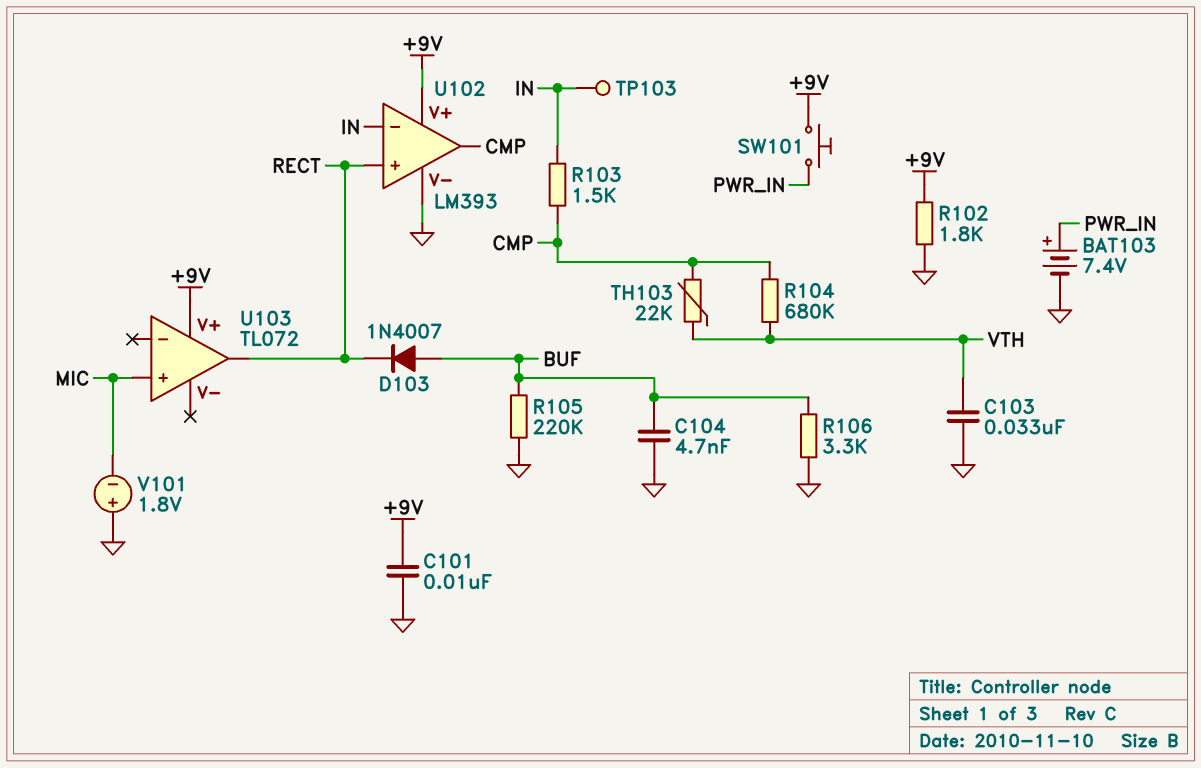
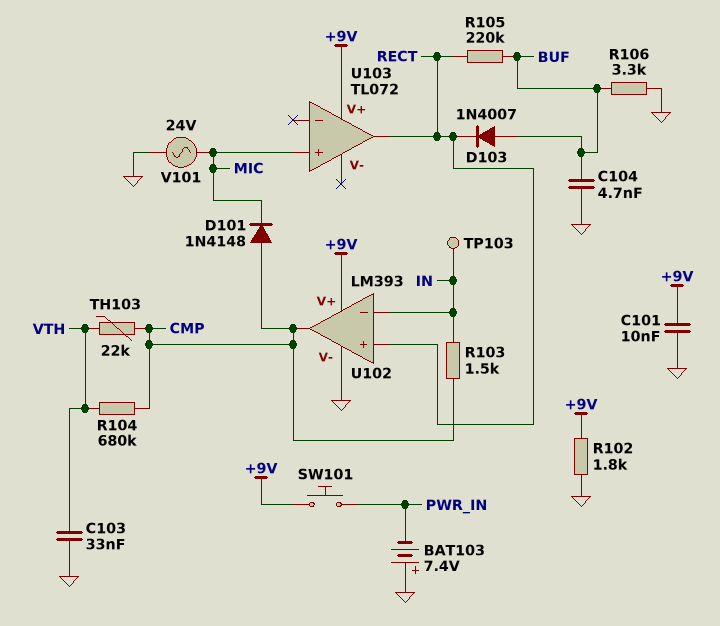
BAT103: 7.4V (plus PWR_IN, minus GND) -> 7.4V (plus GND, minus PWR_IN)
D101: none -> diode 1N4148 (A CMP, K MIC)
R105: 220k (BUF, GND) -> 220k (BUF, RECT)
V101: 1.8V (plus GND, minus MIC) -> AC 24V (GND, MIC)

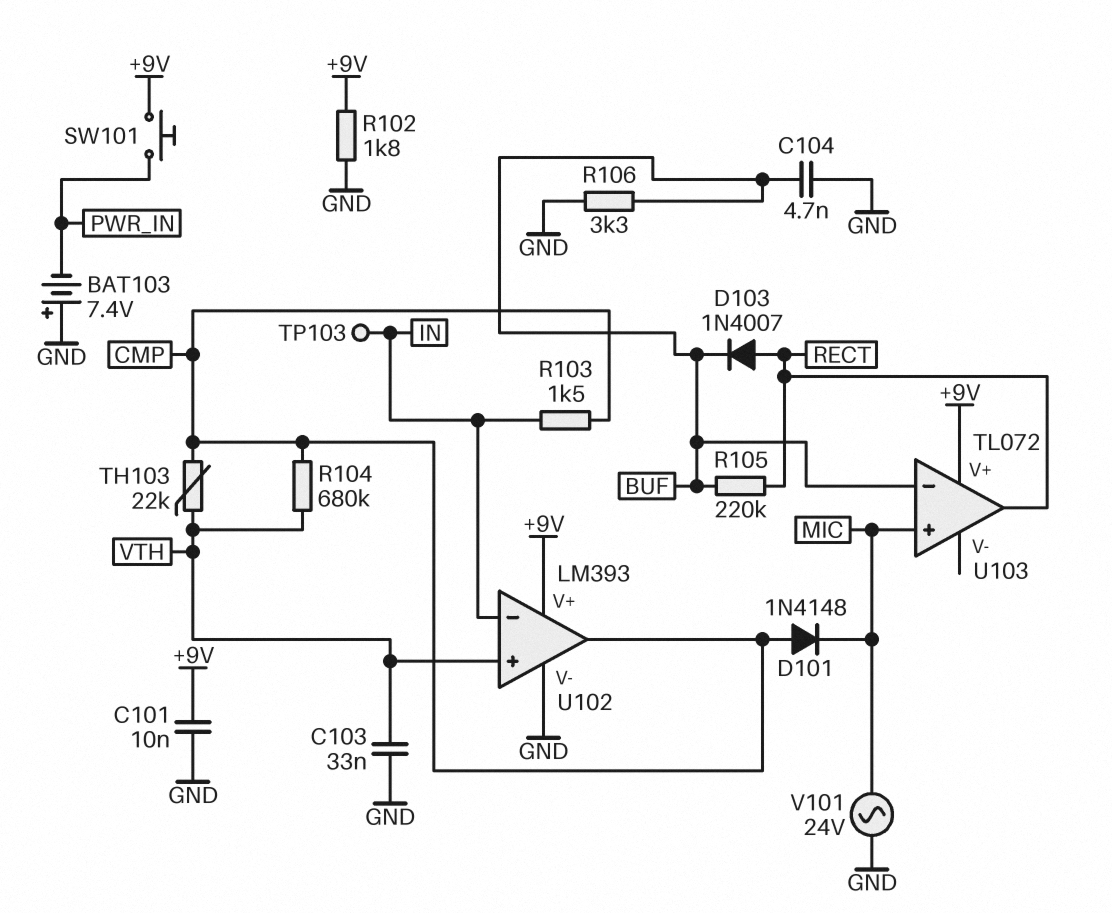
D103: diode 1N4007 (A BUF, K RECT) -> diode 1N4007 (A RECT, K BUF)
U102 pin in+: RECT -> VTH
U103 pin in-: none -> BUF

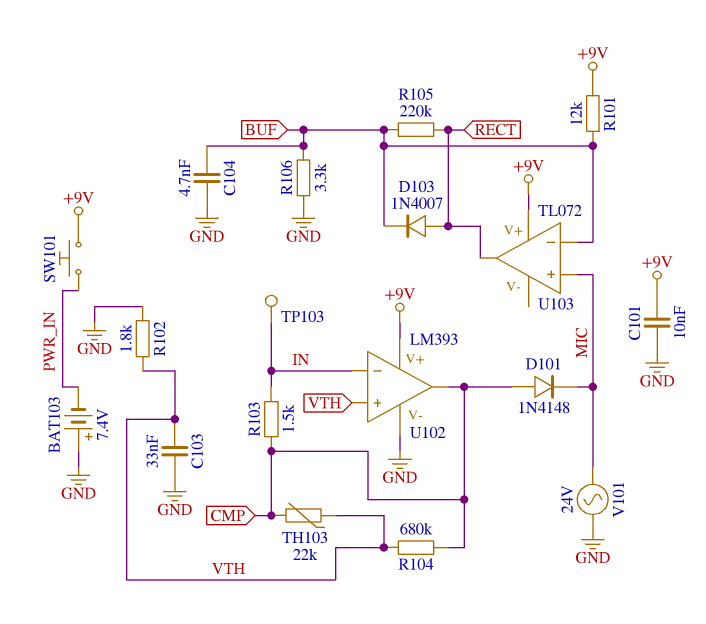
R101: none -> 12k (+9V, BUF)
R102: 1.8k (+9V, GND) -> 1.8k (GND, VTH)

